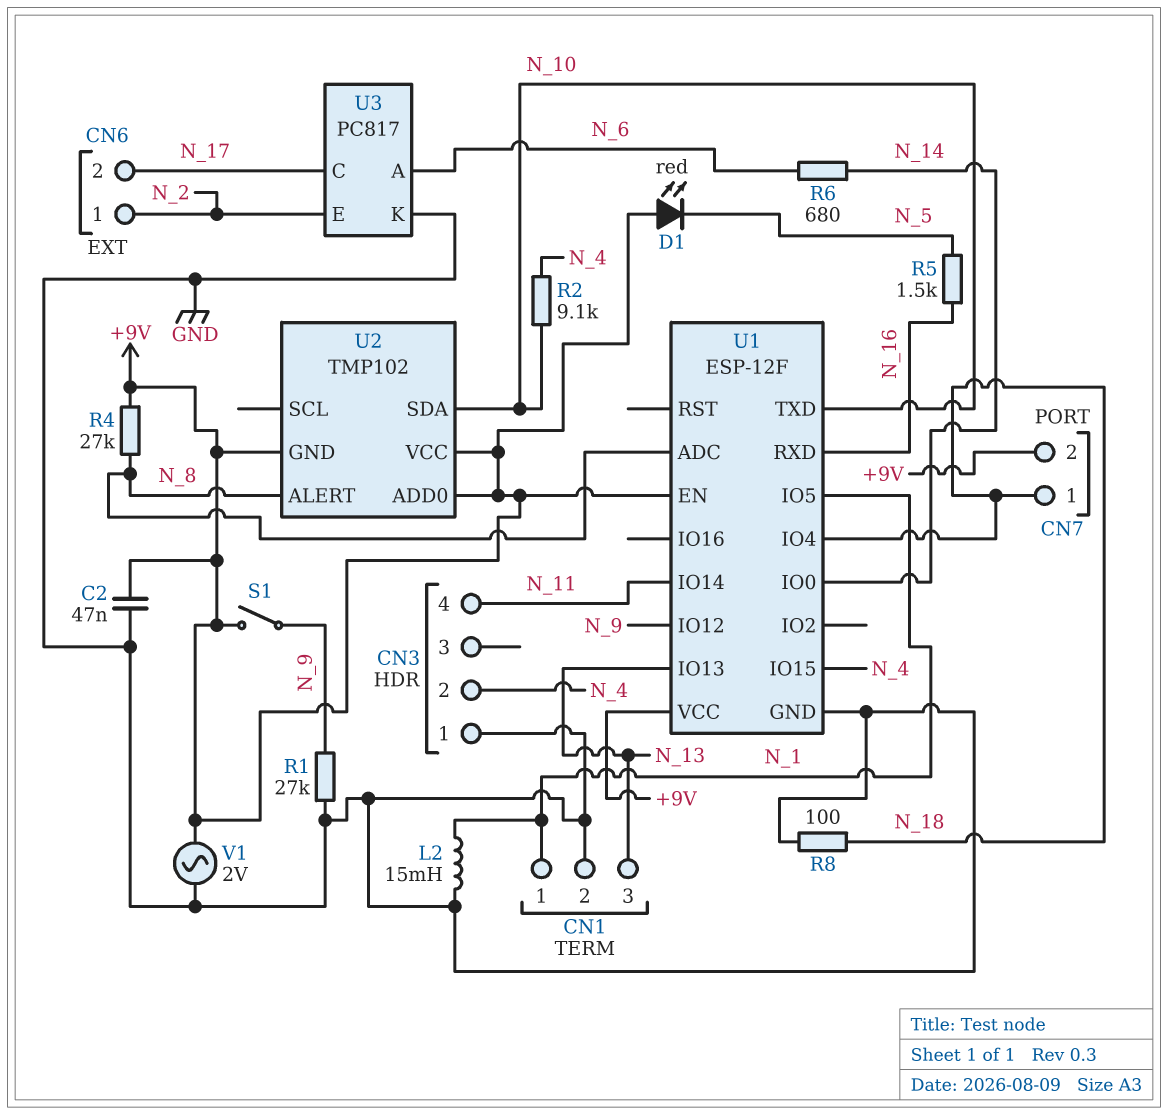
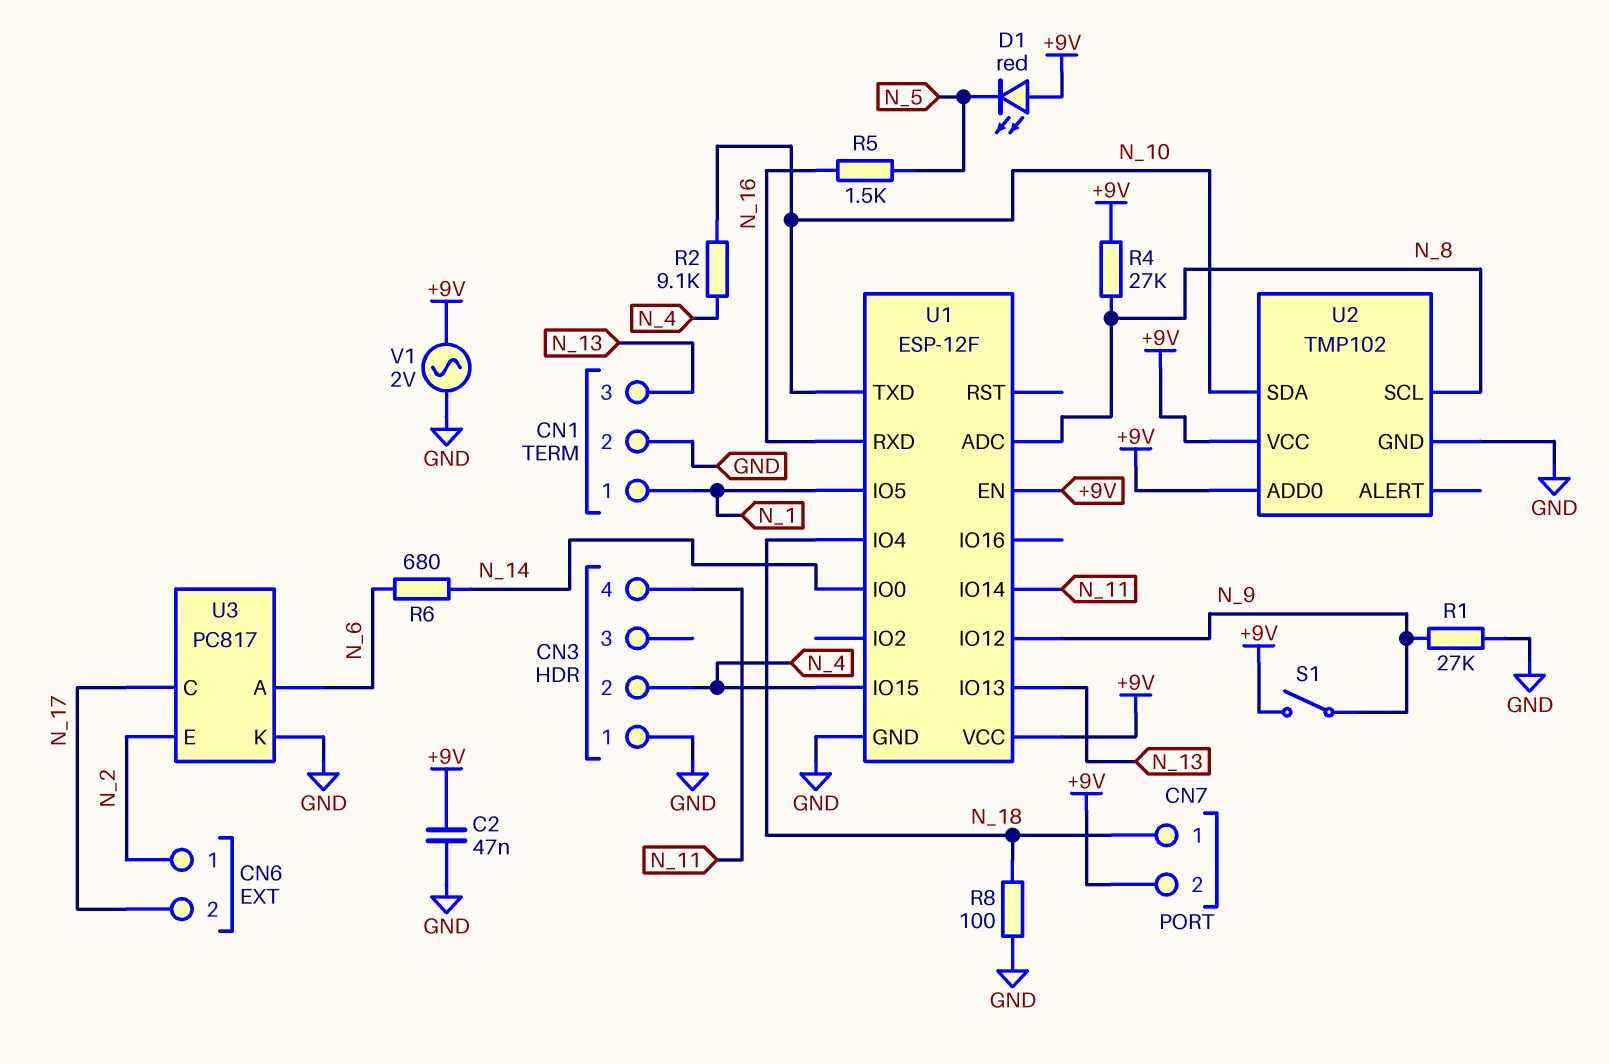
L2: 15mH (GND, N_1) -> none
U2 pin ALERT: N_8 -> none
U2 pin GND: +9V -> GND
U2 pin SCL: none -> N_8

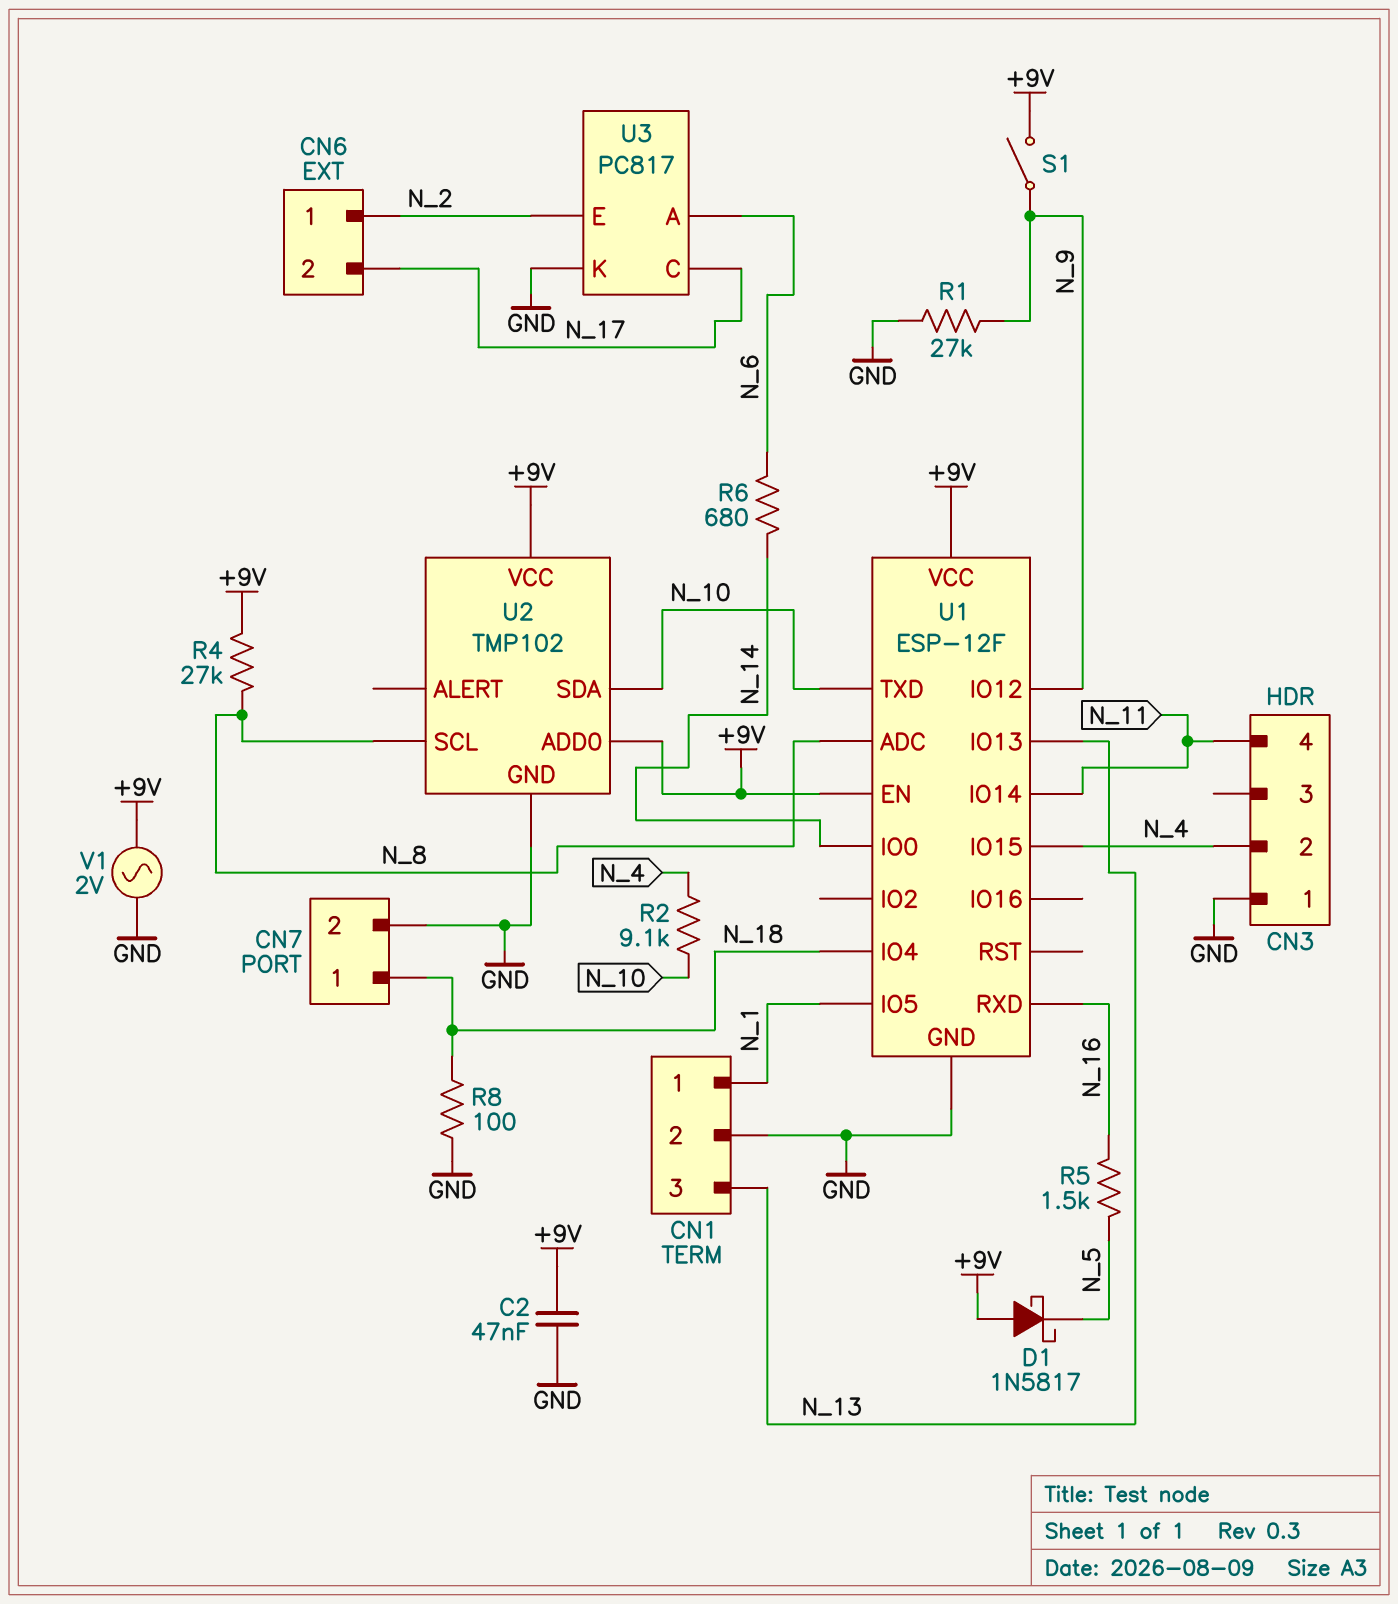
CN7 pin 2: +9V -> GND
D1: LED red (A +9V, K N_5) -> schottky 1N5817 (A +9V, K N_5)

